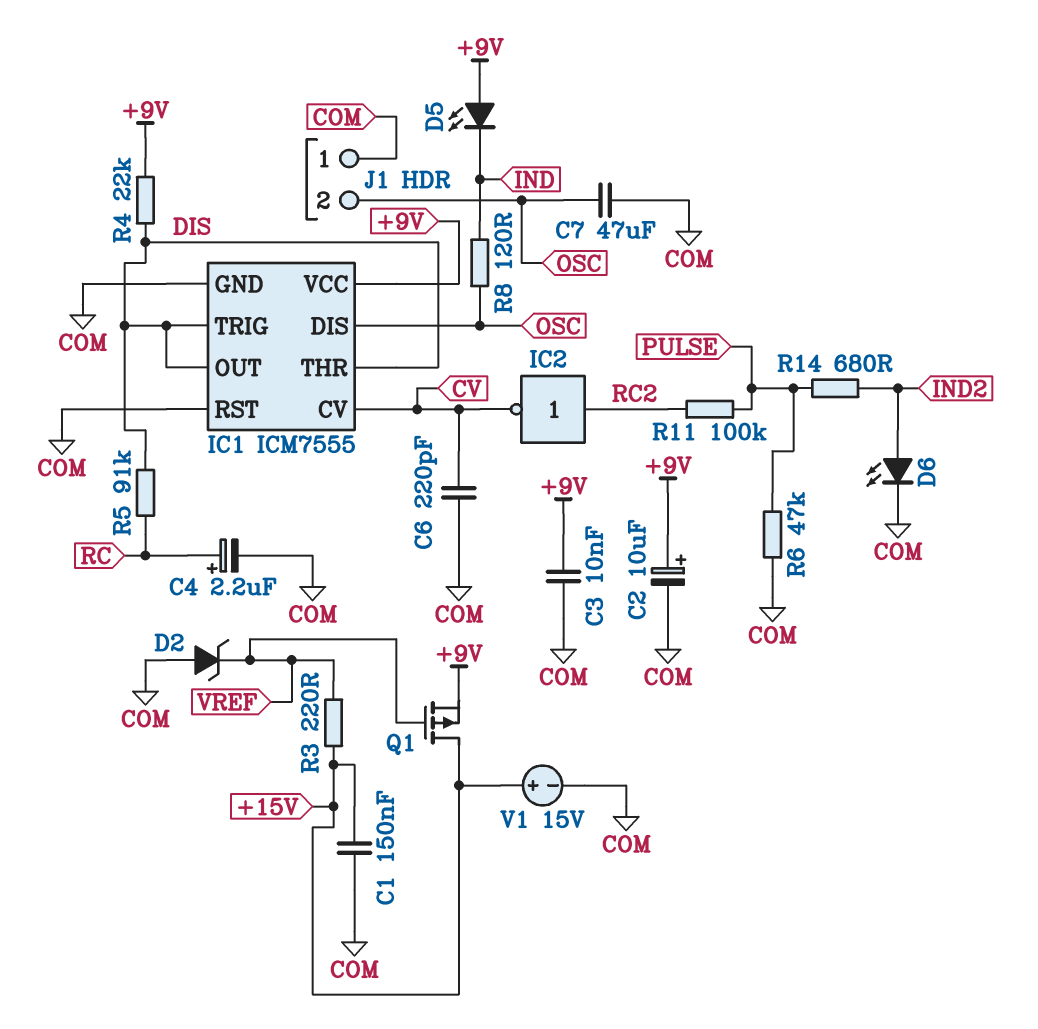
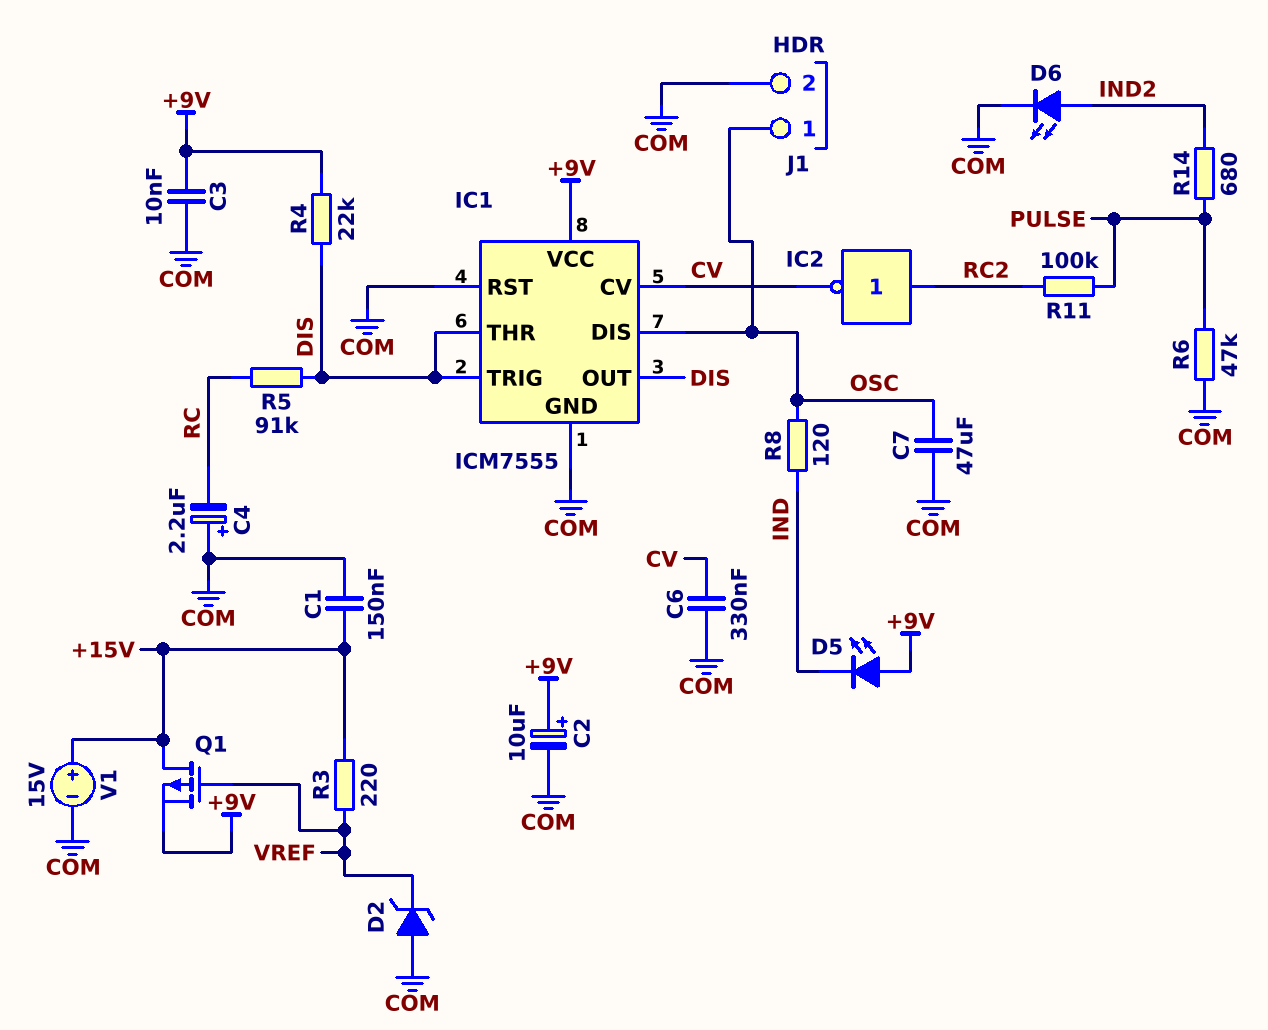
C4: 2.2uF (plus RC, minus COM) -> 2.2uF (plus COM, minus RC)
C6: 220pF (COM, CV) -> 330nF (COM, CV)
J1 pin 1: COM -> OSC
J1 pin 2: OSC -> COM

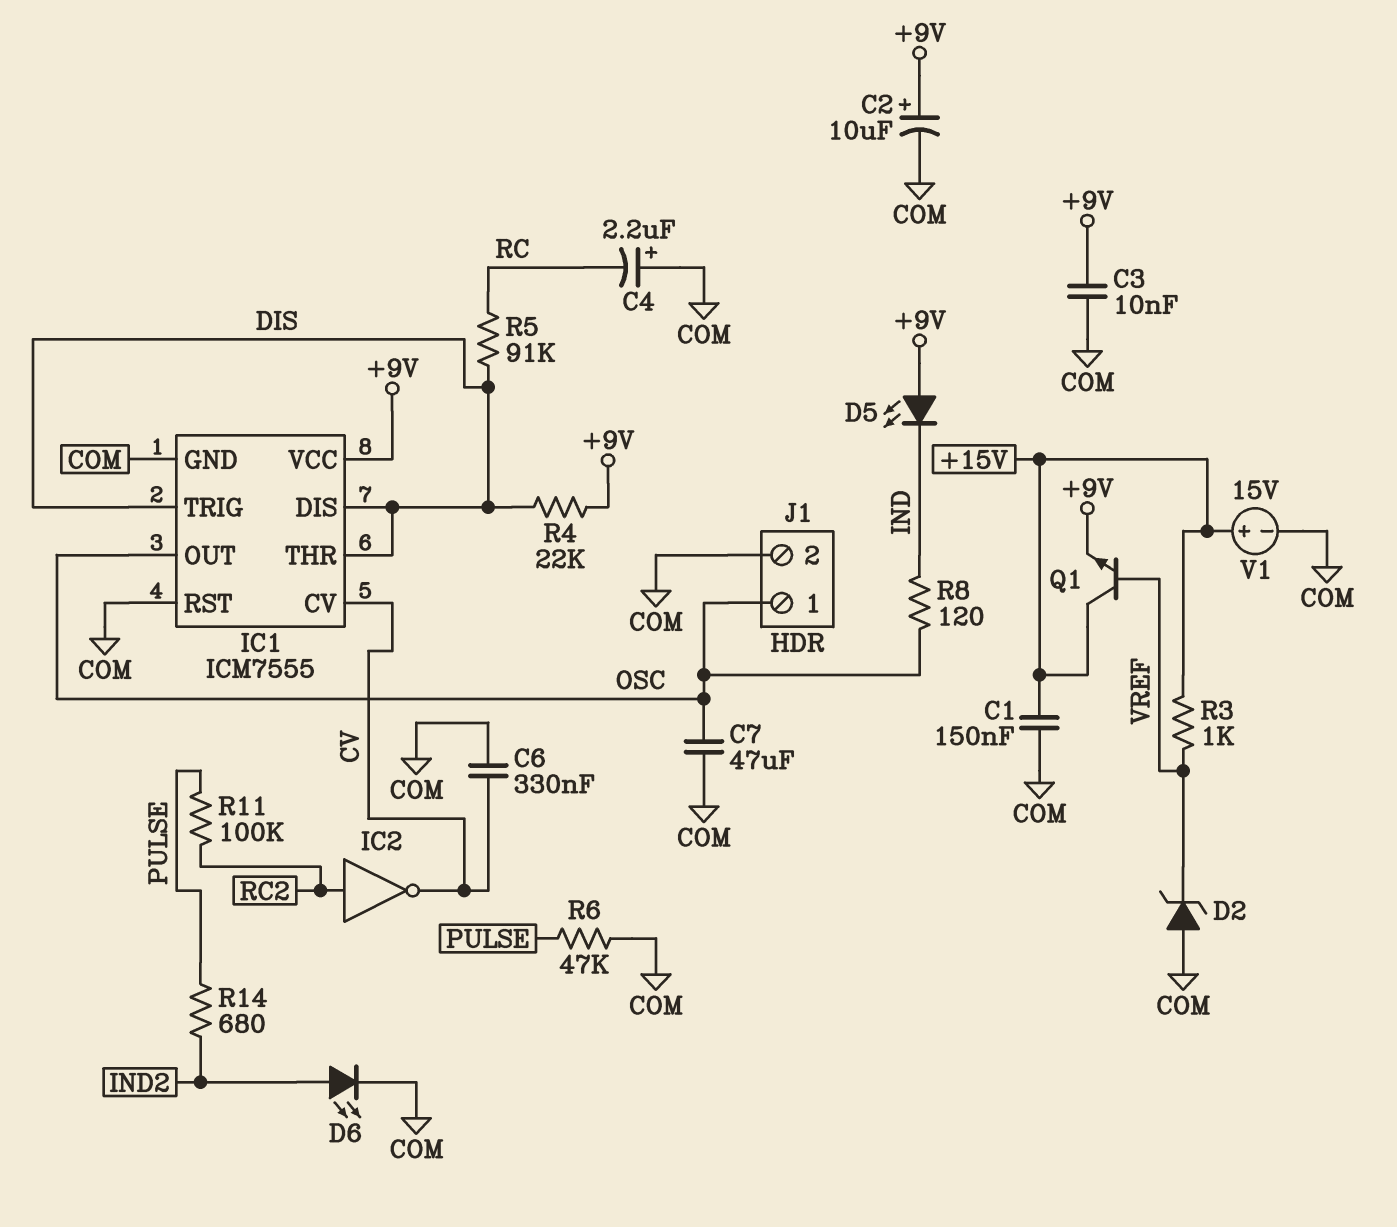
IC1 pin DIS: OSC -> DIS
IC1 pin OUT: DIS -> OSC
Q1: PMOS (G VREF, D +15V, S +9V) -> NPN (B VREF, C +15V, E +9V)
R3: 220 (+15V, VREF) -> 1k (+15V, VREF)

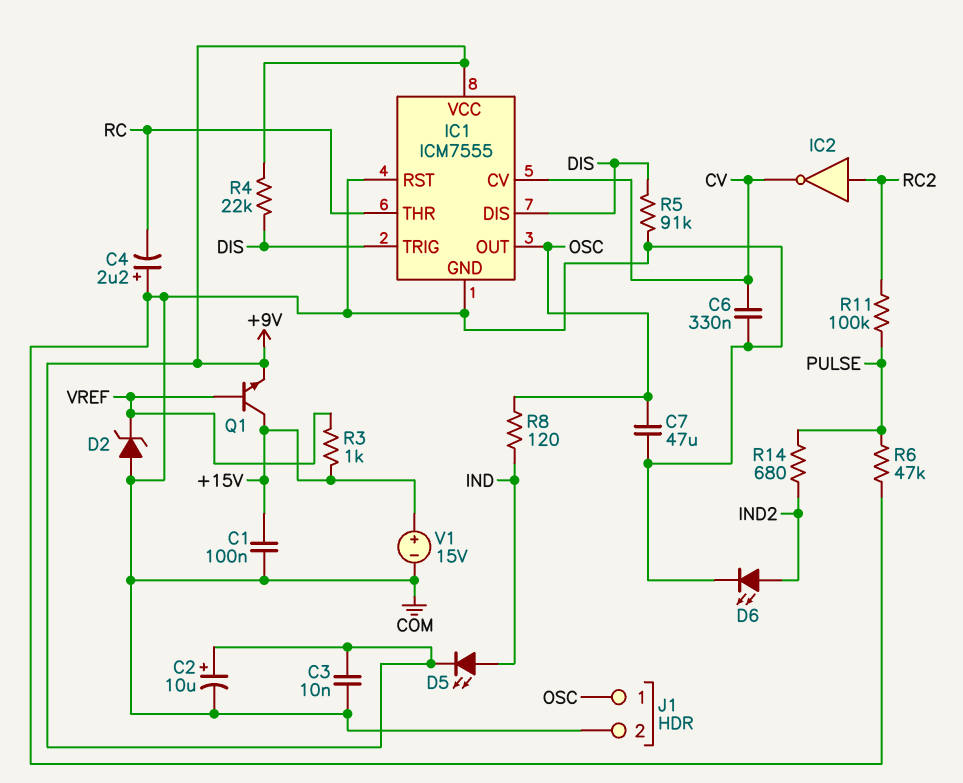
C1: 150nF (+15V, COM) -> 100nF (+15V, COM)
D5: LED (A +9V, K IND) -> LED (A IND, K +9V)
IC1 pin THR: DIS -> RC
R5: 91k (DIS, RC) -> 91k (COM, DIS)

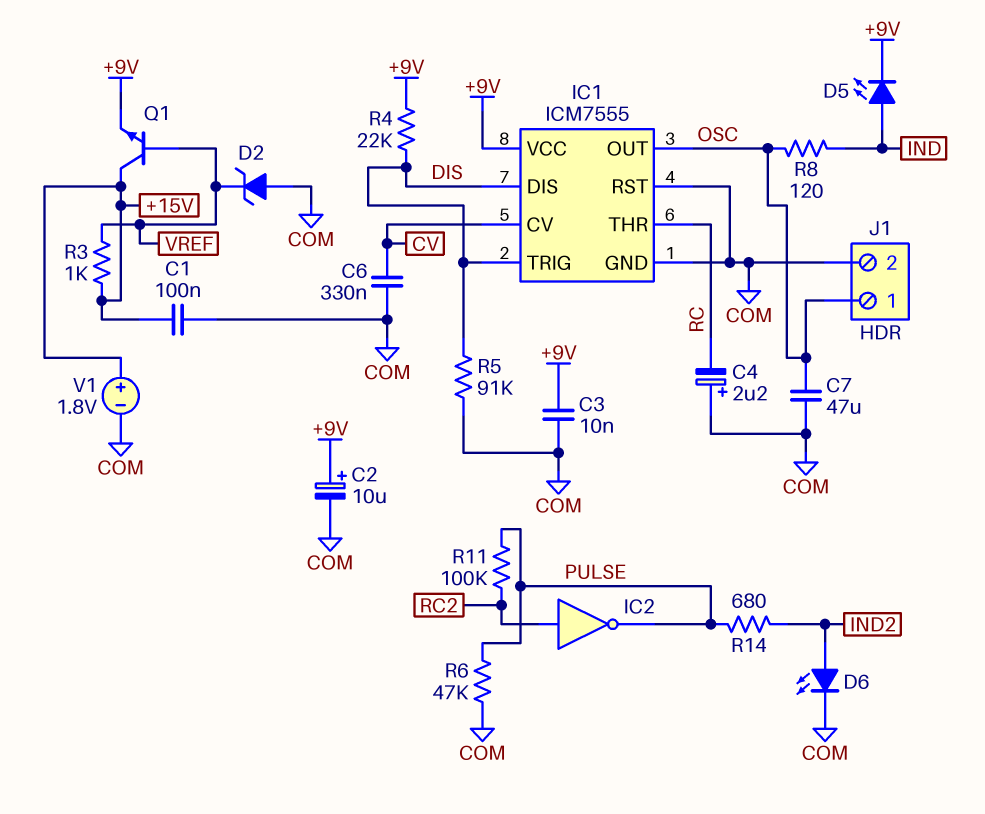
IC2: NOT (in RC2, out CV) -> NOT (in RC2, out PULSE)
V1: 15V (plus +15V, minus COM) -> 1.8V (plus +15V, minus COM)

